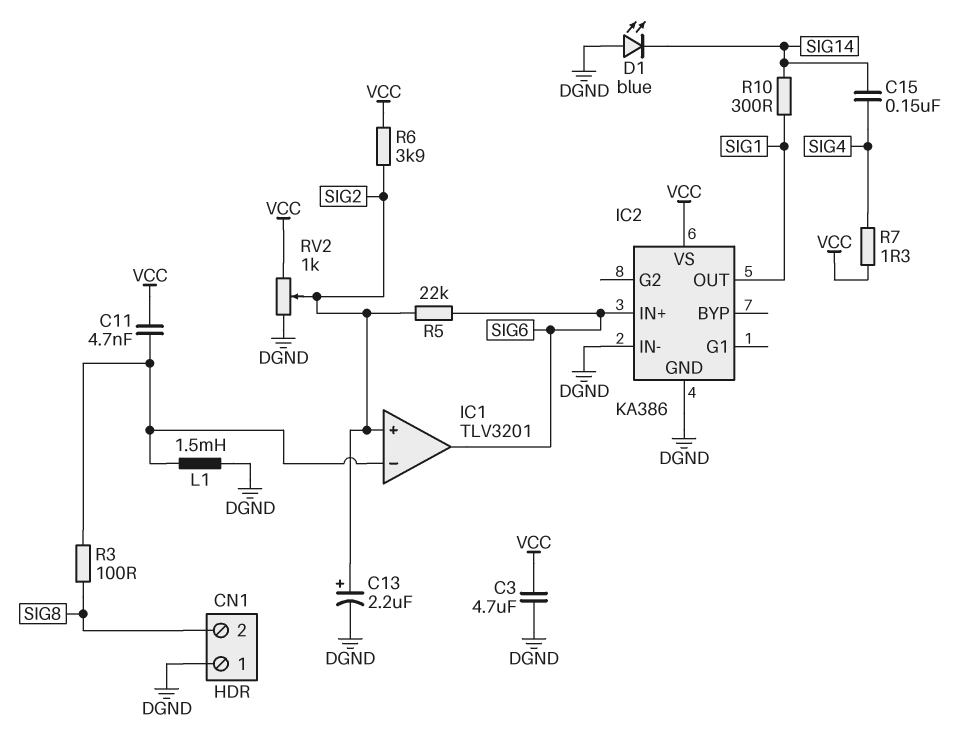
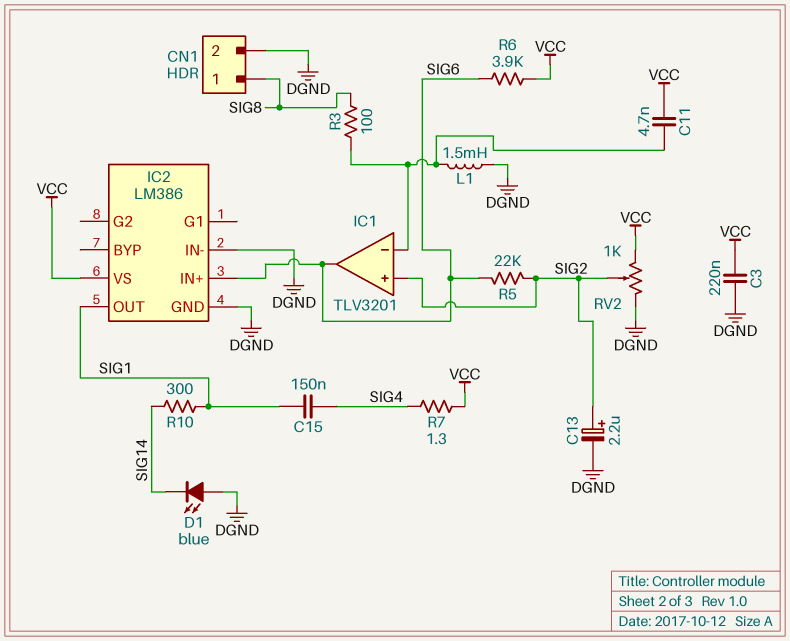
C3: 4.7uF (DGND, VCC) -> 220nF (DGND, VCC)
C15: 150nF (SIG4, SIG14) -> 150nF (SIG1, SIG4)
CN1 pin 1: DGND -> SIG8
CN1 pin 2: SIG8 -> DGND
IC2: KA386 -> LM386
R6: 3.9k (SIG2, VCC) -> 3.9k (SIG6, VCC)

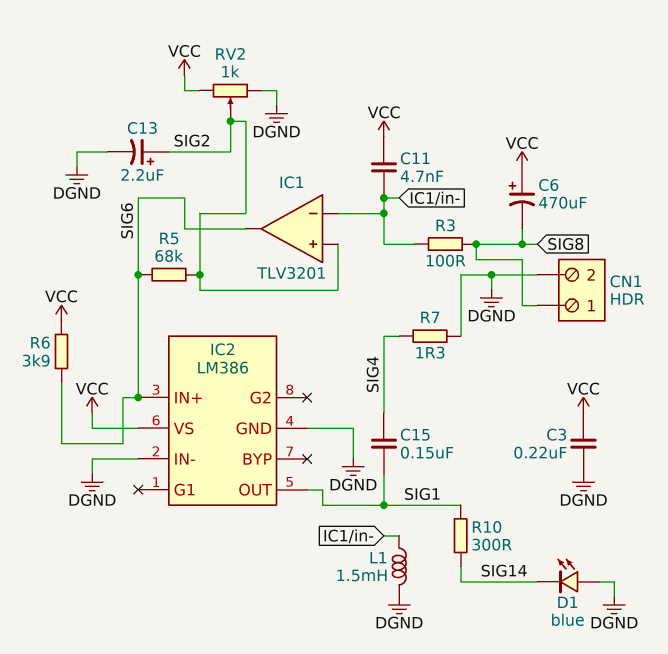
C6: none -> 470uF (plus VCC, minus SIG8)
R5: 22k (SIG2, SIG6) -> 68k (SIG2, SIG6)
R7: 1.3 (SIG4, VCC) -> 1.3 (DGND, SIG4)

